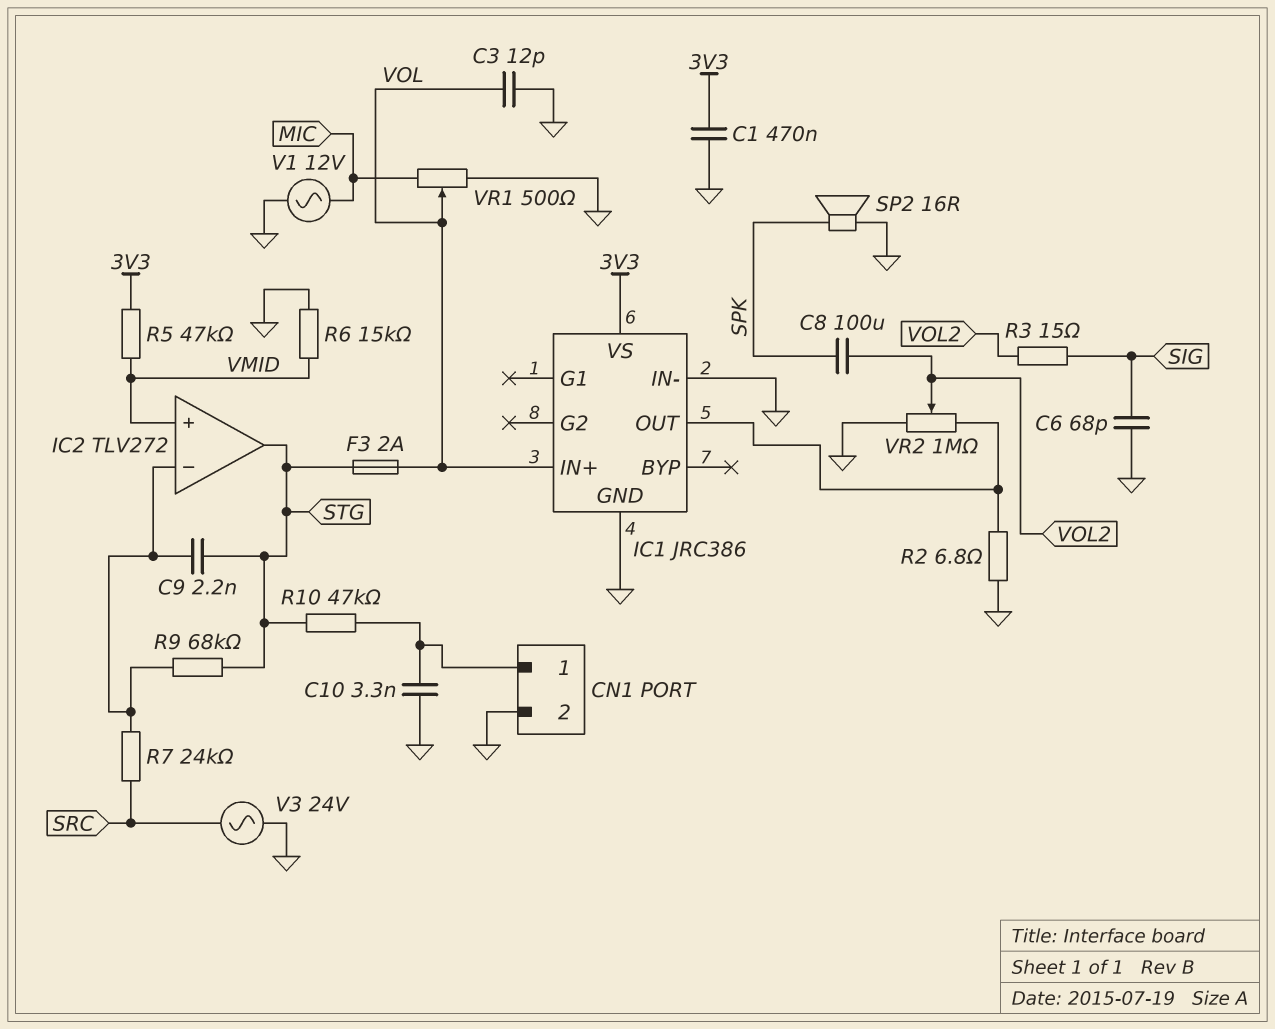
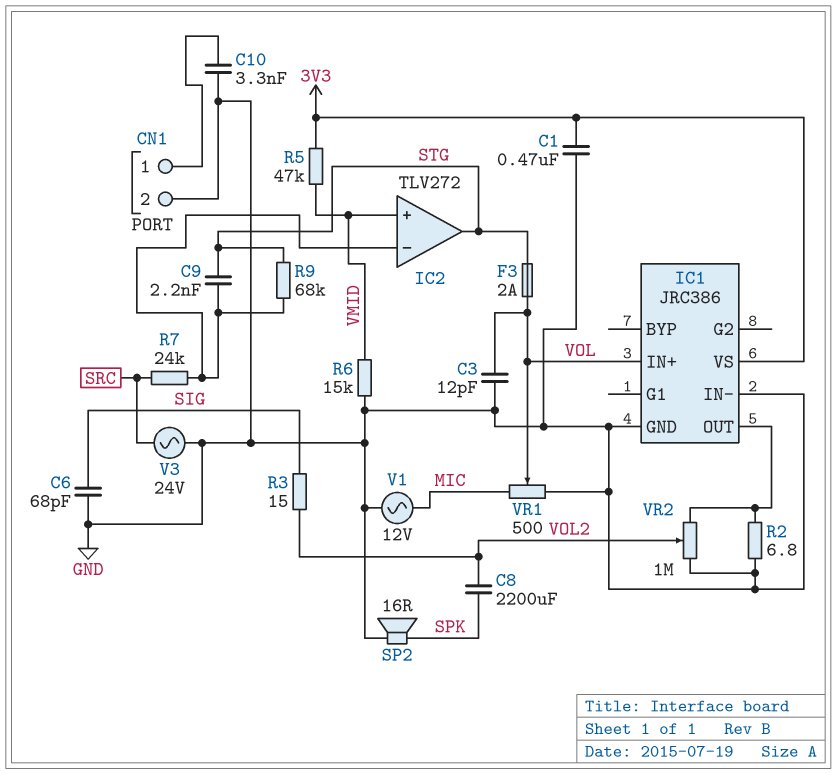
C8: 100uF (SPK, VOL2) -> 2200uF (SPK, VOL2)
R10: 47k (CN1/1, STG) -> none

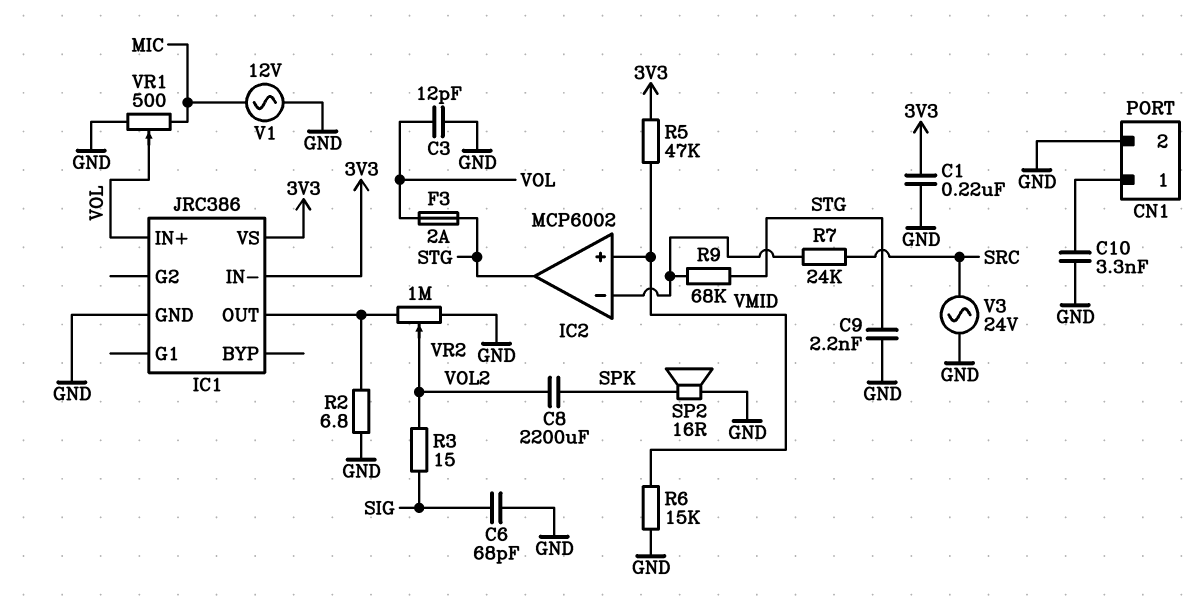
C1: 470nF (3V3, GND) -> 220nF (3V3, GND)
C9: 2.2nF (IC2/in-, STG) -> 2.2nF (GND, STG)
IC1 pin IN-: GND -> 3V3
IC2: TLV272 -> MCP6002

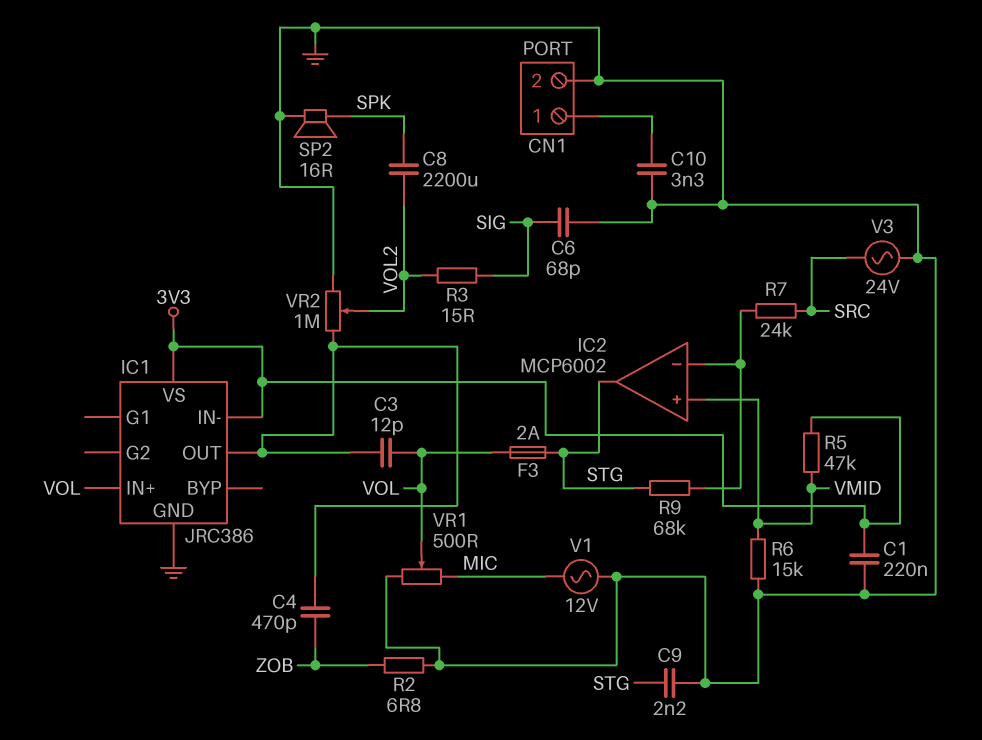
C3: 12pF (GND, VOL) -> 12pF (IC1/OUT, VOL)
C4: none -> 470pF (IC1/OUT, ZOB)
R2: 6.8 (GND, IC1/OUT) -> 6.8 (GND, ZOB)

